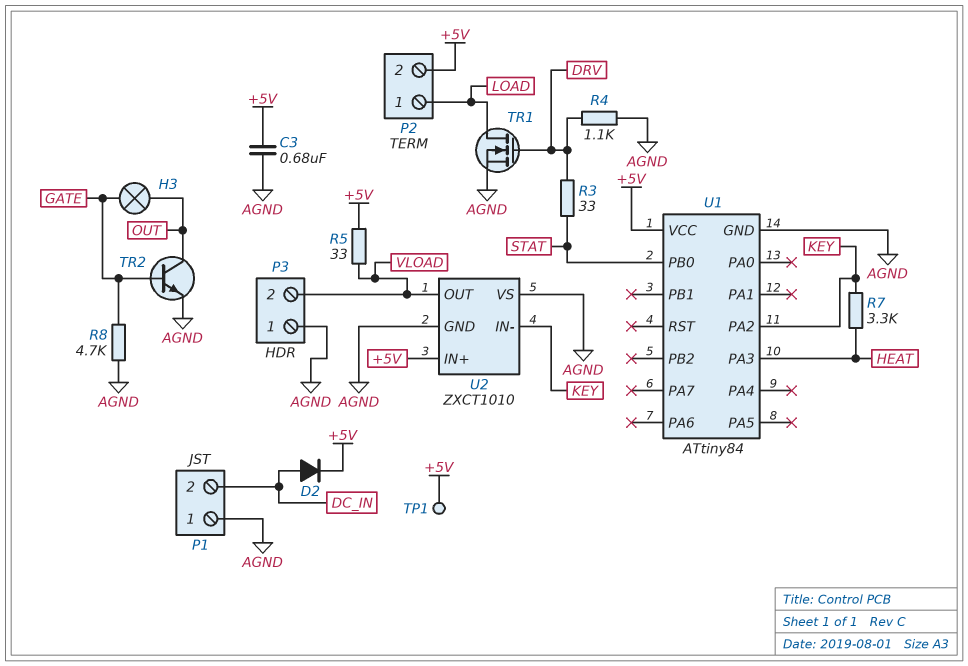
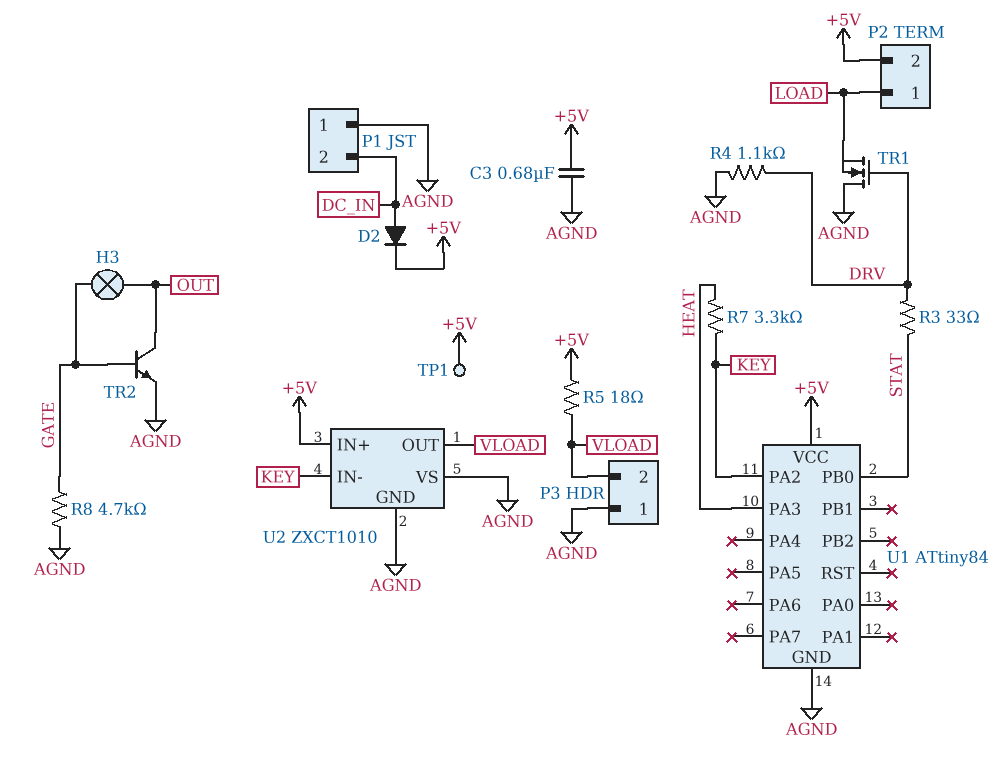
R5: 33 (+5V, VLOAD) -> 18 (+5V, VLOAD)
TR1: NMOS (G DRV, D LOAD, S AGND) -> NMOS (G DRV, D AGND, S LOAD)

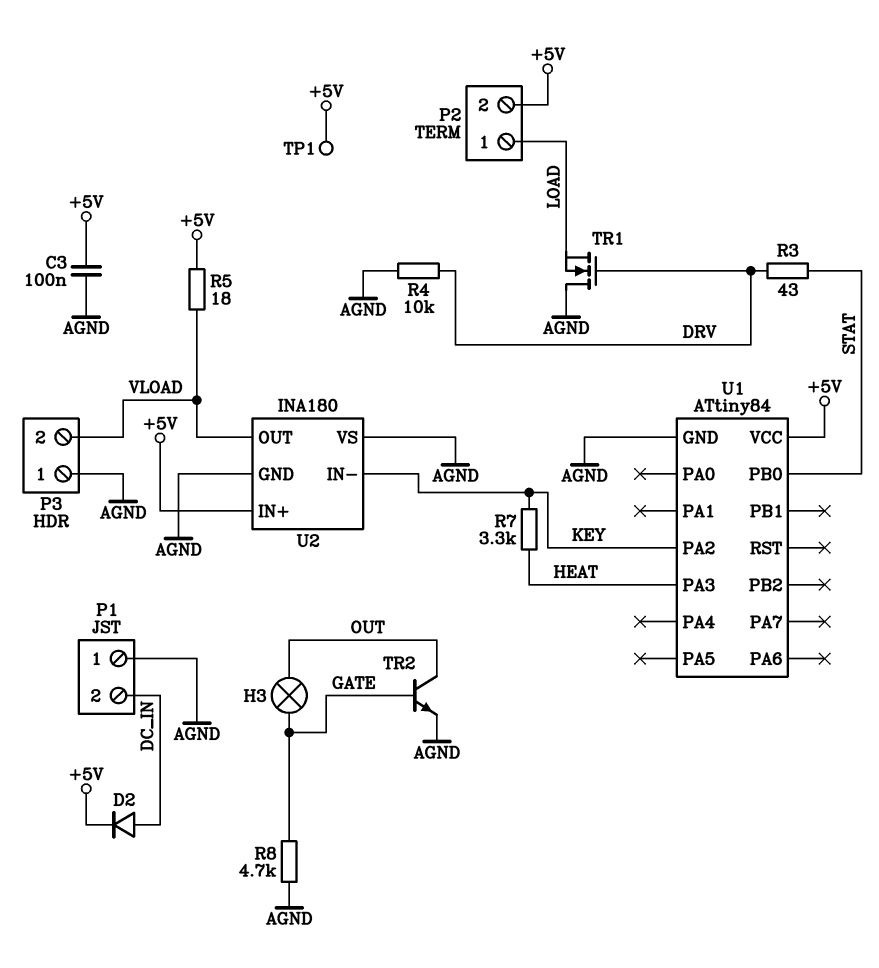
C3: 680nF (+5V, AGND) -> 100nF (+5V, AGND)
R3: 33 (DRV, STAT) -> 43 (DRV, STAT)
R4: 1.1k (AGND, DRV) -> 10k (AGND, DRV)
U2: ZXCT1010 -> INA180

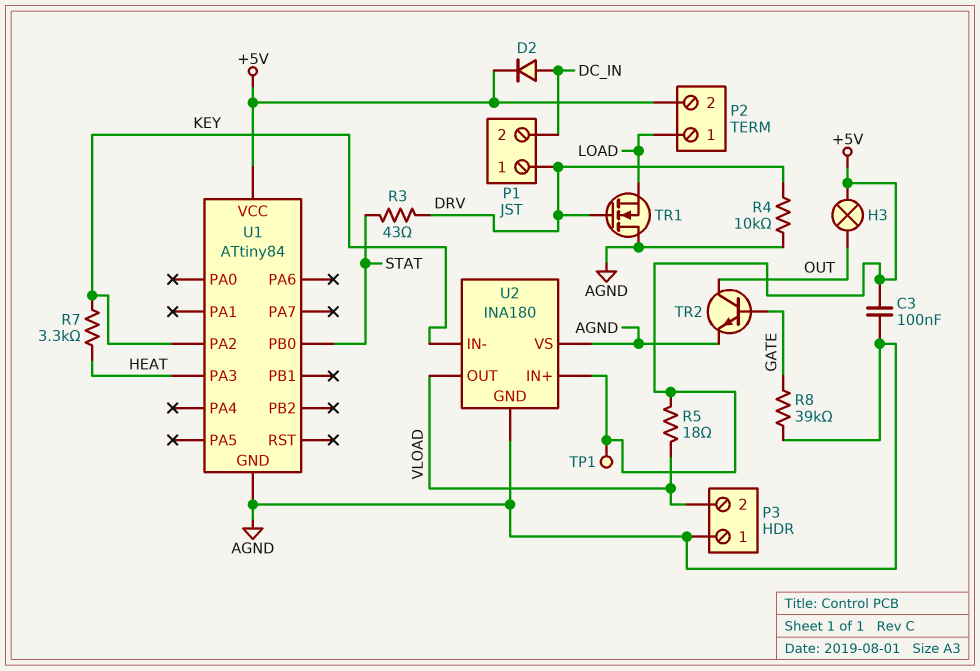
H3: lamp (GATE, OUT) -> lamp (+5V, OUT)
P1 pin 1: AGND -> DRV
R8: 4.7k (AGND, GATE) -> 39k (AGND, GATE)

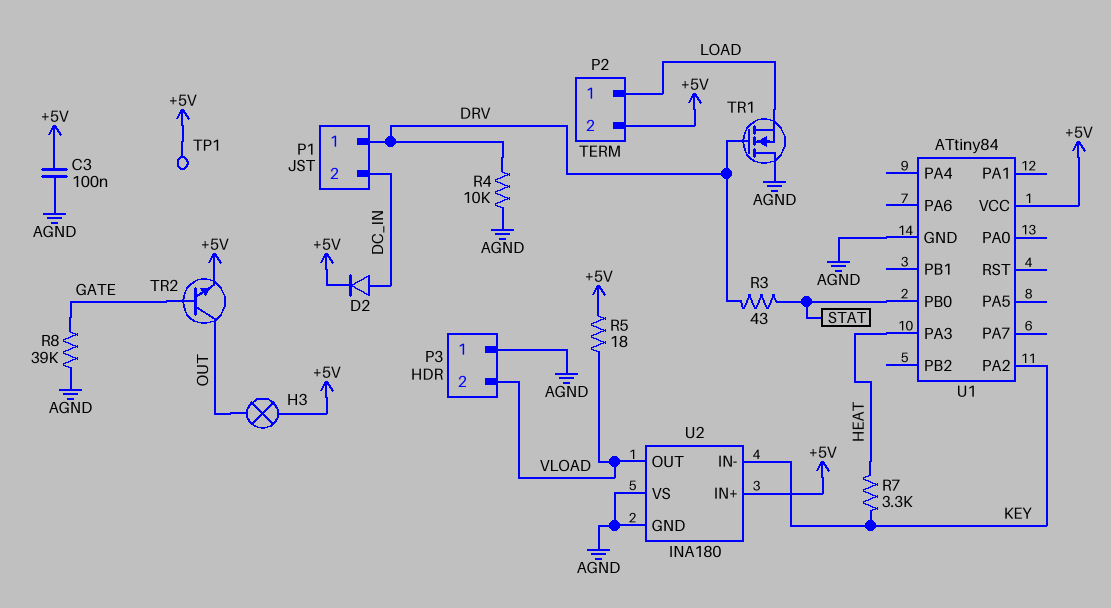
TR2: NPN (B GATE, C OUT, E AGND) -> NPN (B GATE, C OUT, E +5V)

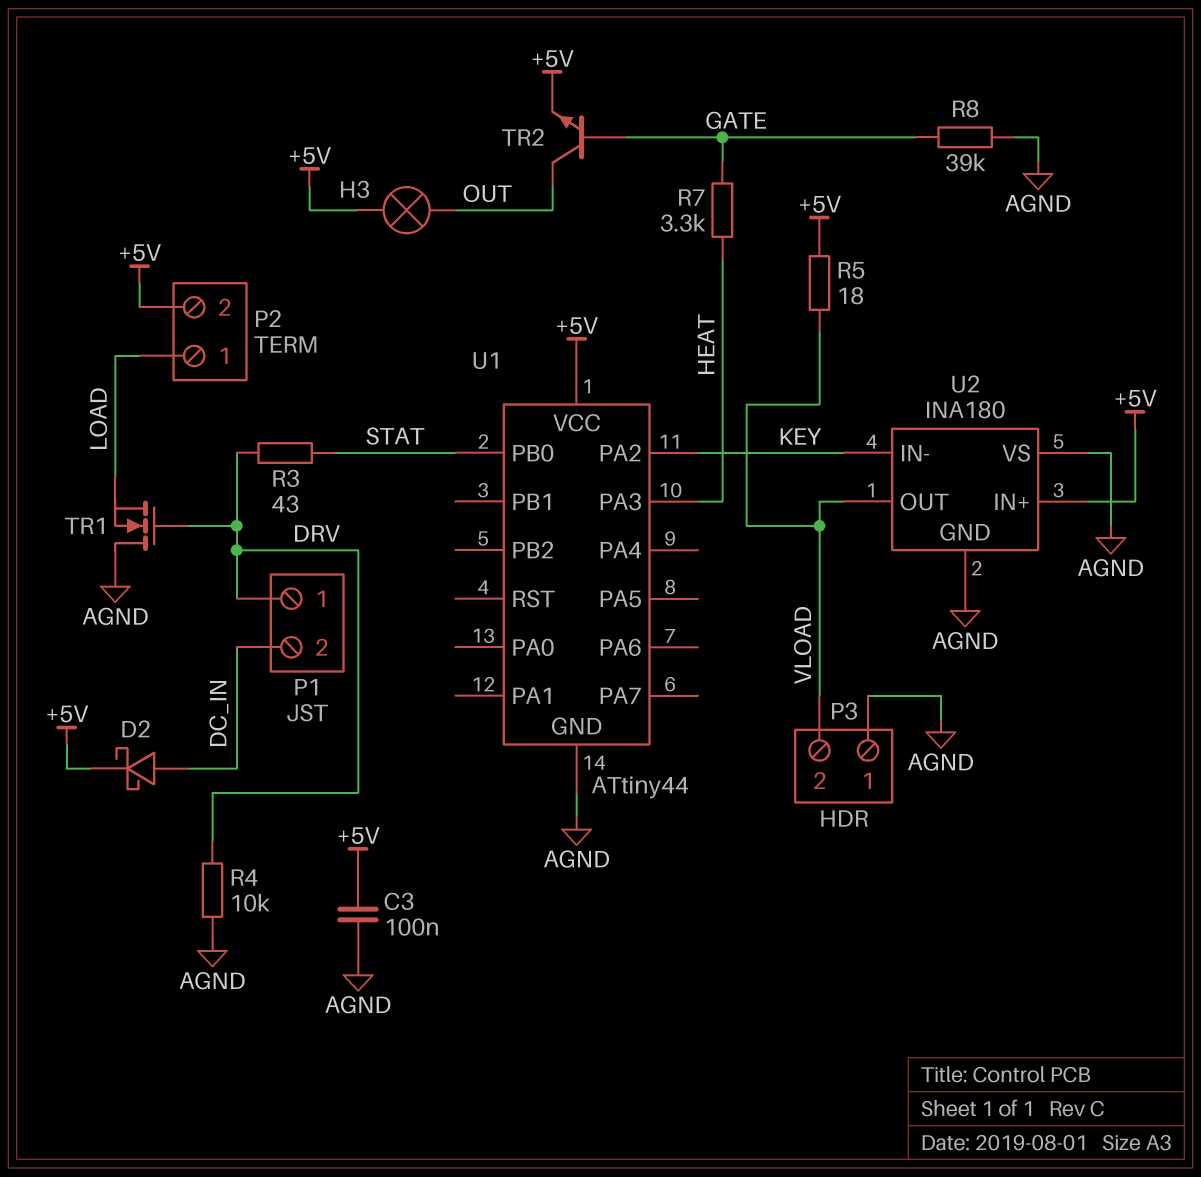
D2: diode (A DC_IN, K +5V) -> schottky (A DC_IN, K +5V)
R7: 3.3k (HEAT, KEY) -> 3.3k (GATE, HEAT)
TP1: test point (+5V) -> none
U1: ATtiny84 -> ATtiny44

